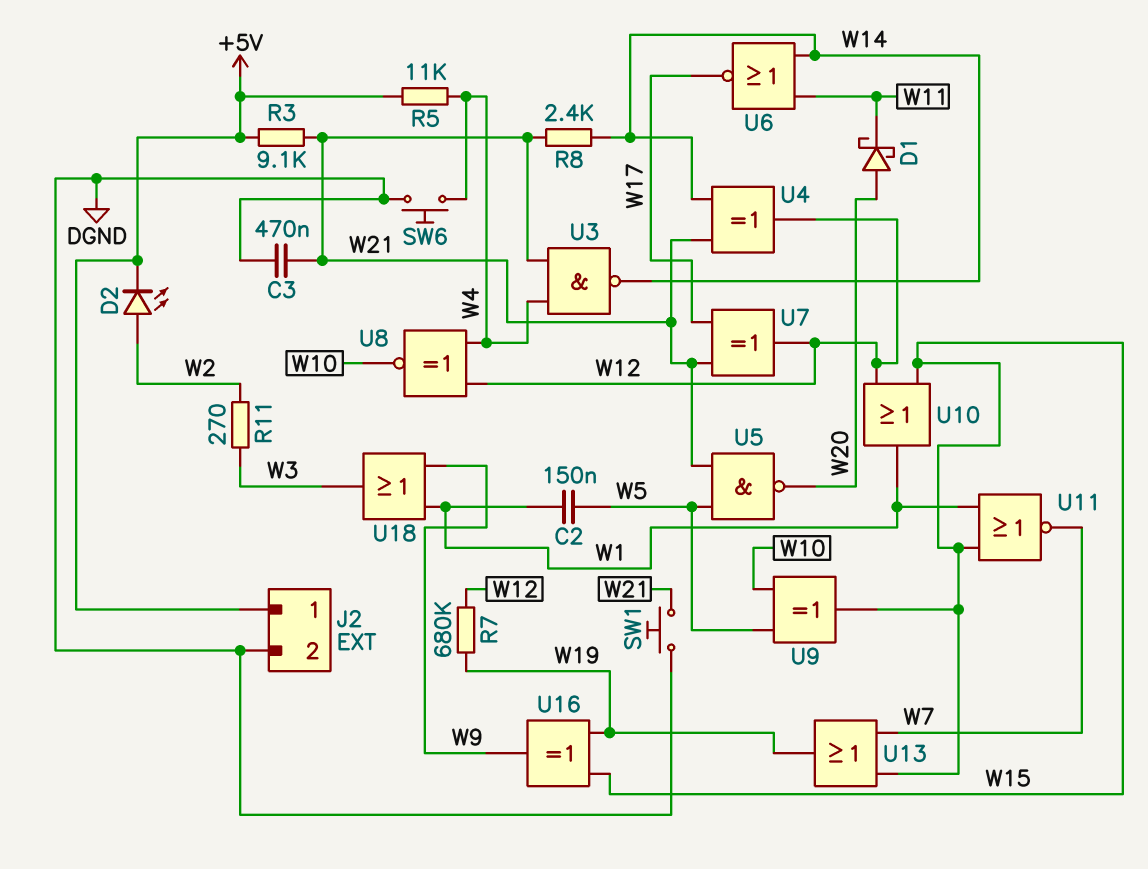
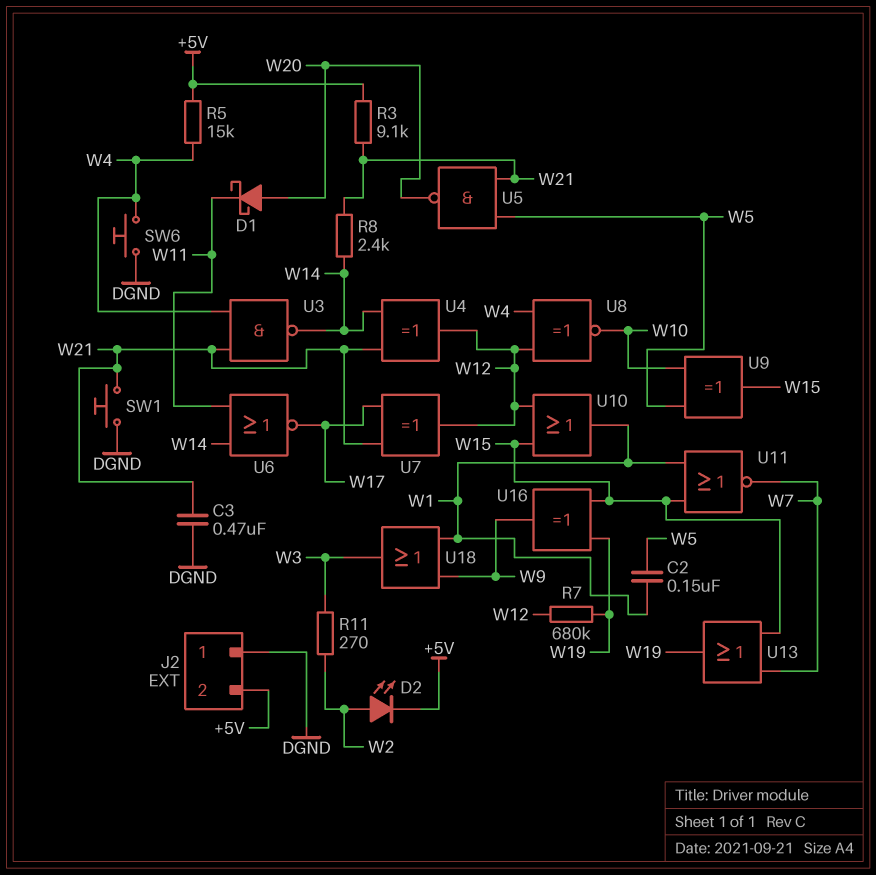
J2 pin 1: +5V -> DGND
J2 pin 2: DGND -> +5V
R5: 11k (+5V, W4) -> 15k (+5V, W4)

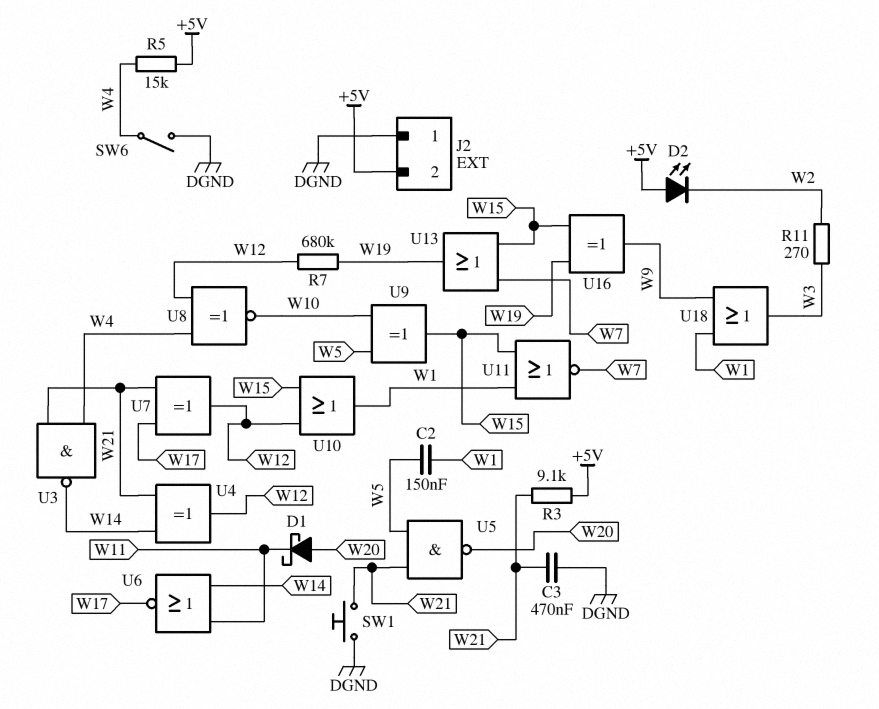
D2: LED (A W2, K +5V) -> LED (A +5V, K W2)
R8: 2.4k (W14, W21) -> none
SW6: button (DGND, W4) -> switch (DGND, W4)

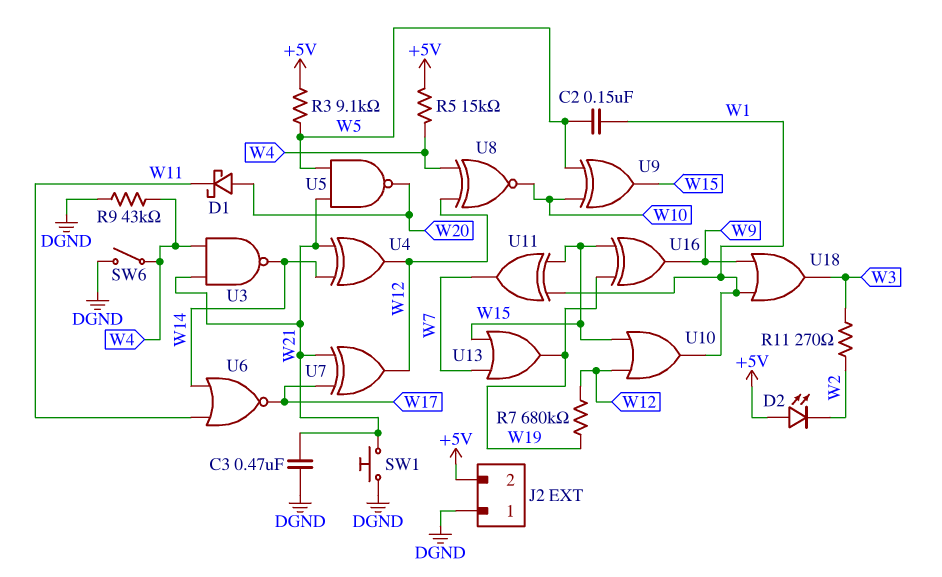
R3: 9.1k (+5V, W21) -> 9.1k (+5V, W5)
R9: none -> 43k (DGND, W4)
U11: NOR (in W1, in W15, out W7) -> XOR (in W1, in W15, out W7)

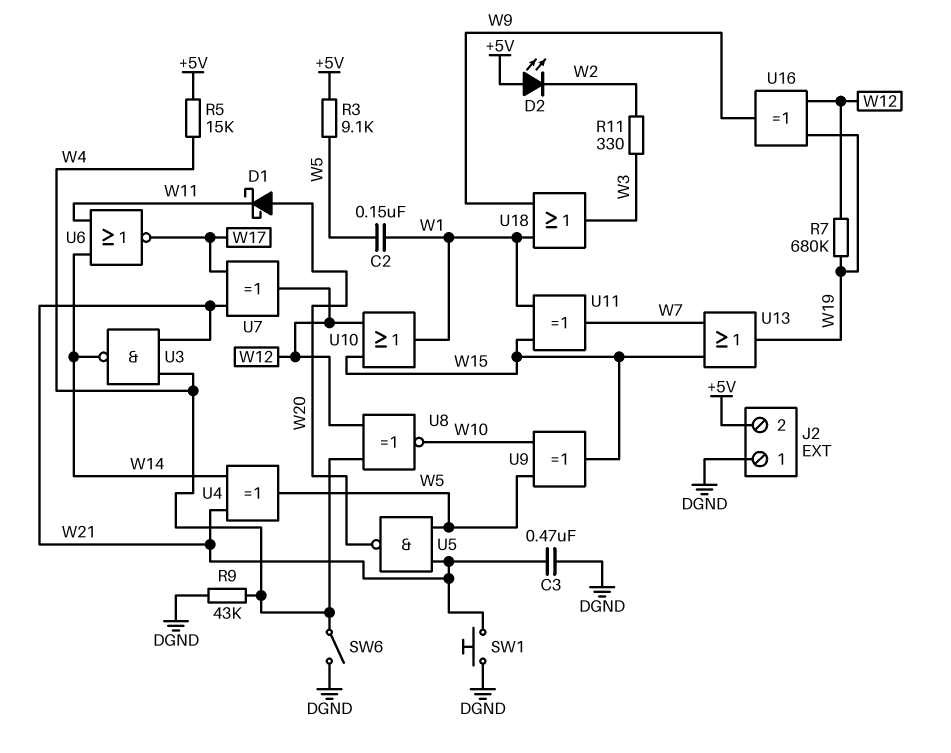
R11: 270 (W2, W3) -> 330 (W2, W3)
U4: XOR (in W14, in W21, out W12) -> XOR (in W14, in W21, out W5)
U16: XOR (in W15, in W19, out W9) -> XOR (in W12, in W19, out W9)

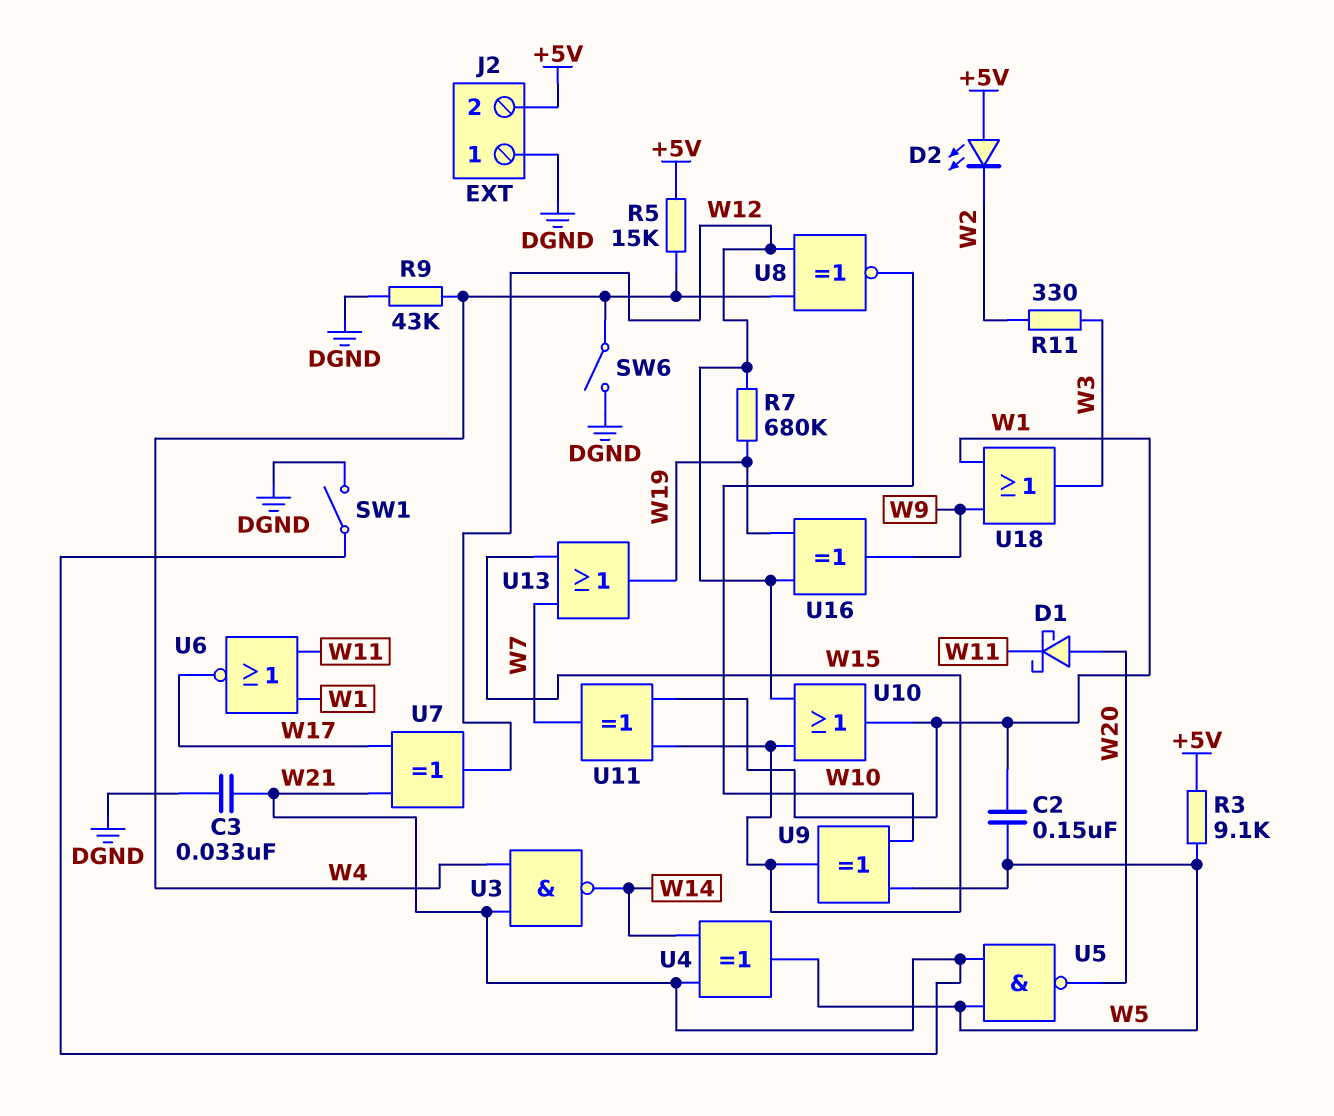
C3: 470nF (DGND, W21) -> 33nF (DGND, W21)
SW1: button (DGND, W21) -> switch (DGND, W21)
U6: NOR (in W11, in W14, out W17) -> NOR (in W1, in W11, out W17)

